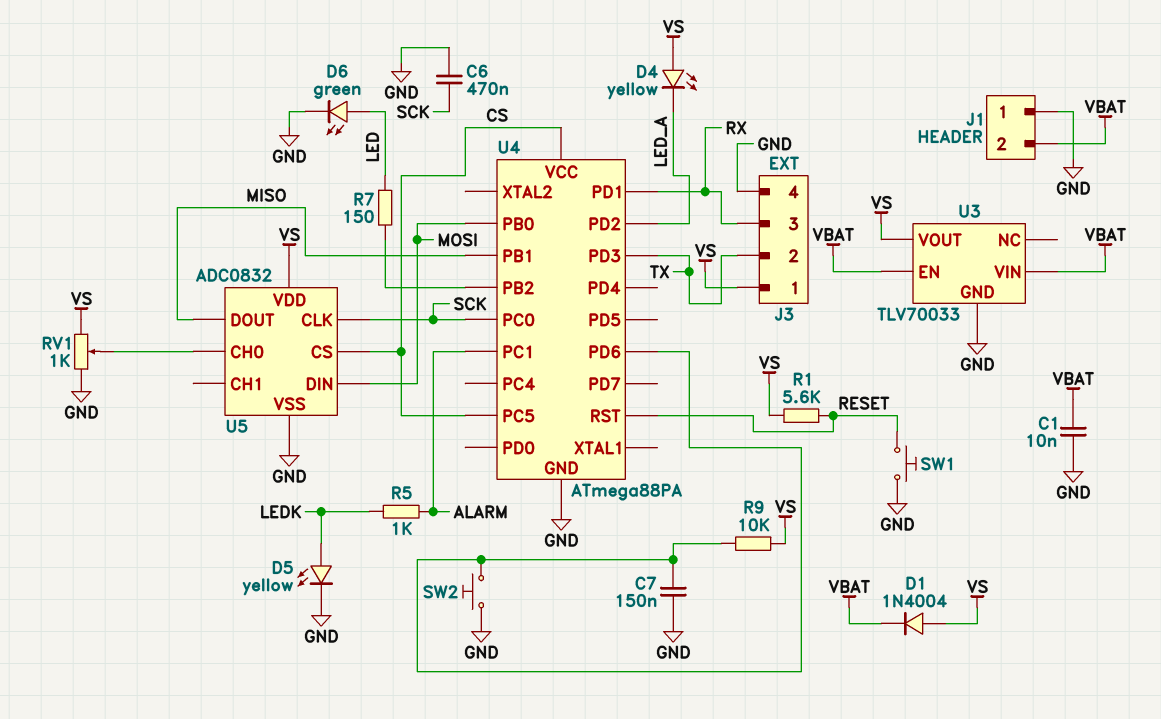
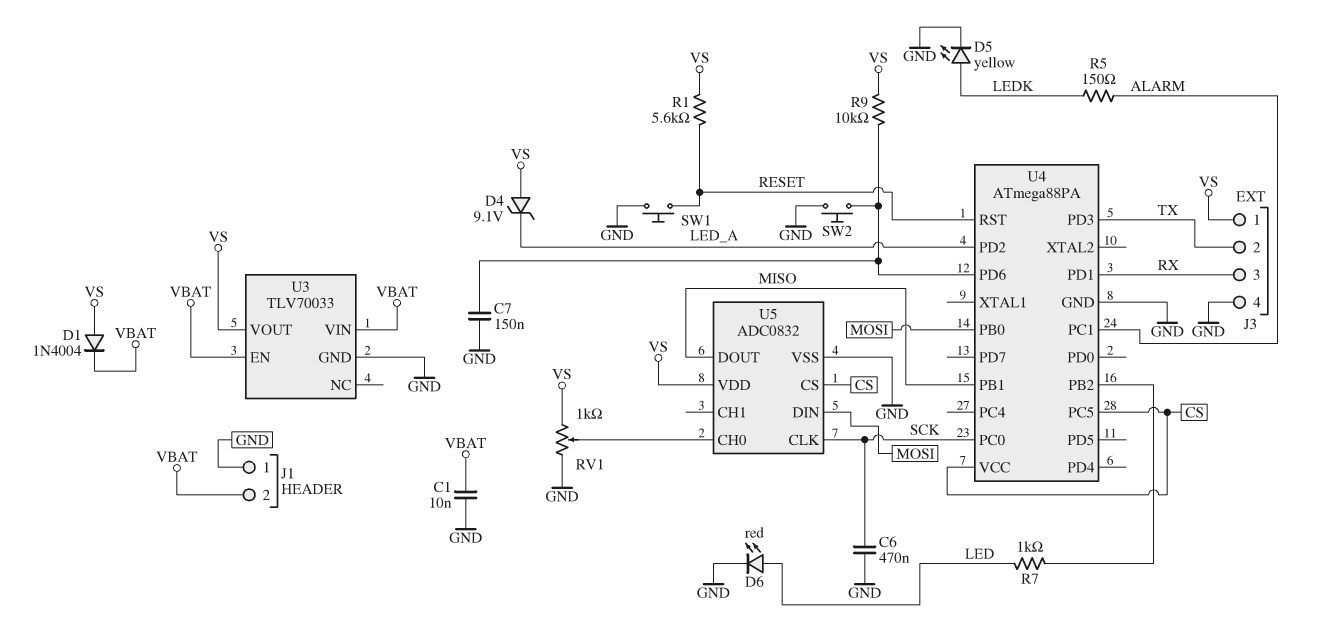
D4: LED yellow (A VS, K LED_A) -> zener 9.1V (A VS, K LED_A)
D6: LED green (A LED, K GND) -> LED red (A LED, K GND)
R5: 1k (ALARM, LEDK) -> 150 (ALARM, LEDK)
R7: 150 (LED, U4/PB2) -> 1k (LED, U4/PB2)

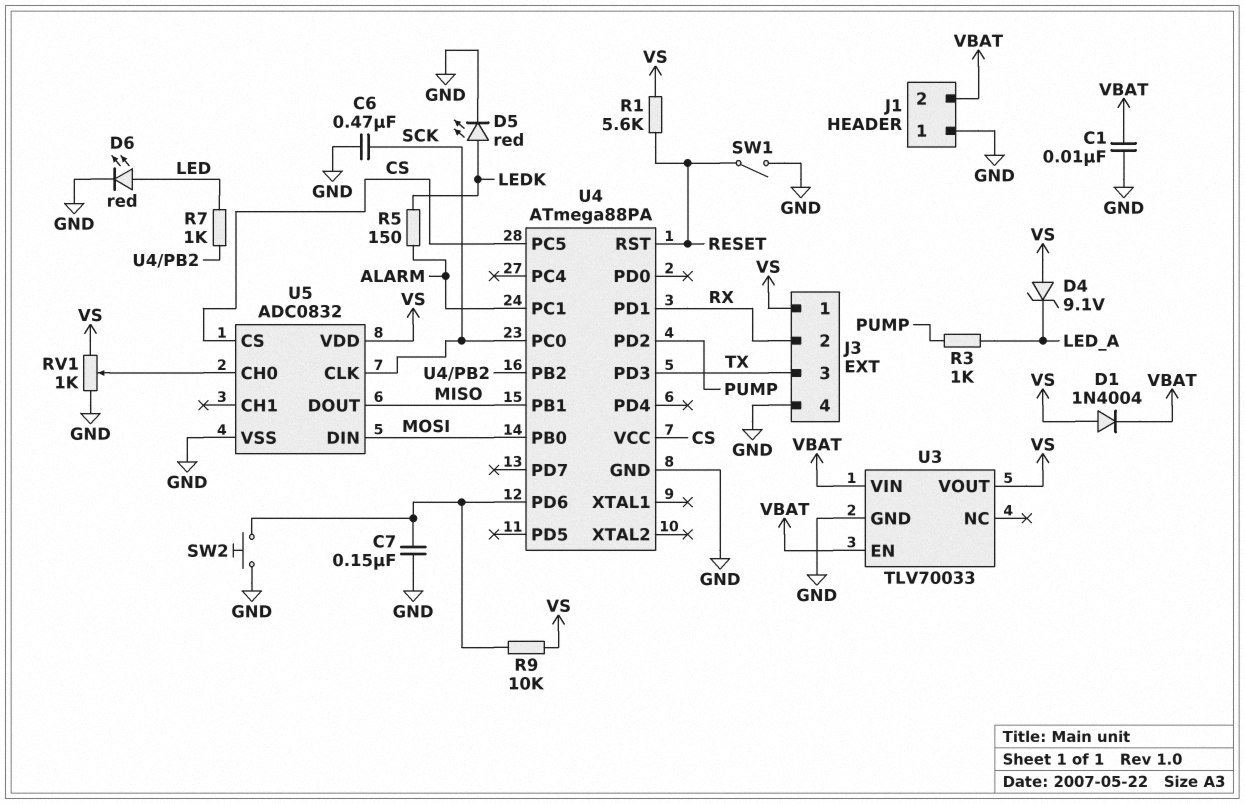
D5: LED yellow (A LEDK, K GND) -> LED red (A LEDK, K GND)
J3 pin 2: TX -> RX
J3 pin 3: RX -> TX
R3: none -> 1k (LED_A, PUMP)
SW1: button (GND, RESET) -> switch (GND, RESET)
U4 pin PD2: LED_A -> PUMP

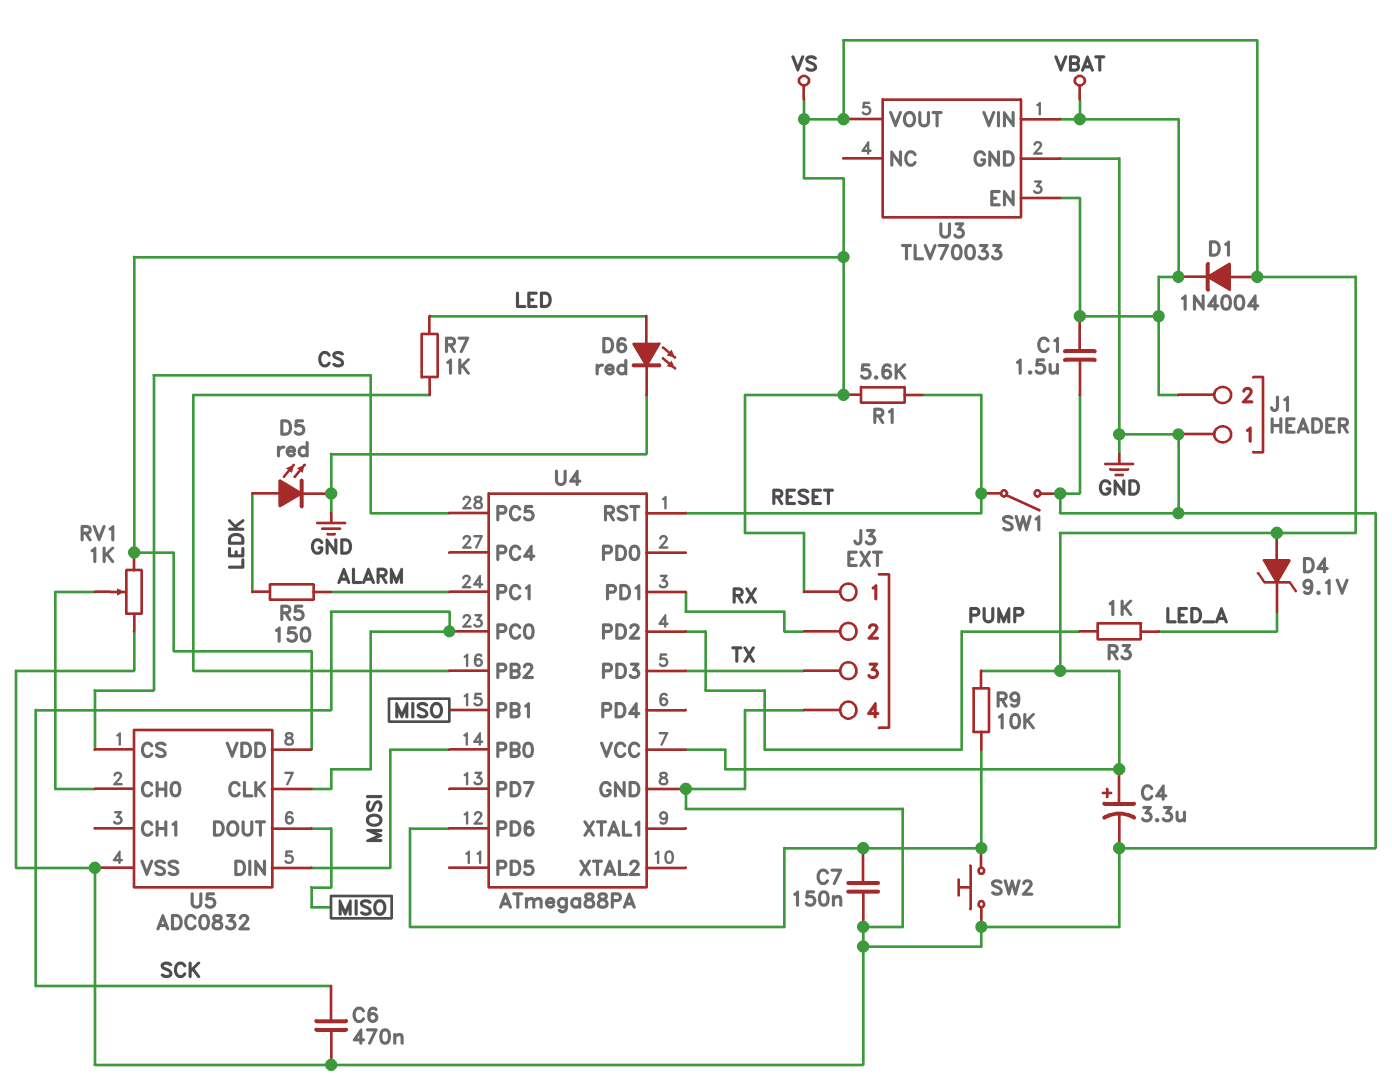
C1: 10nF (GND, VBAT) -> 1.5uF (GND, VBAT)
C4: none -> 3.3uF (plus VS, minus GND)
U4 pin VCC: CS -> VS

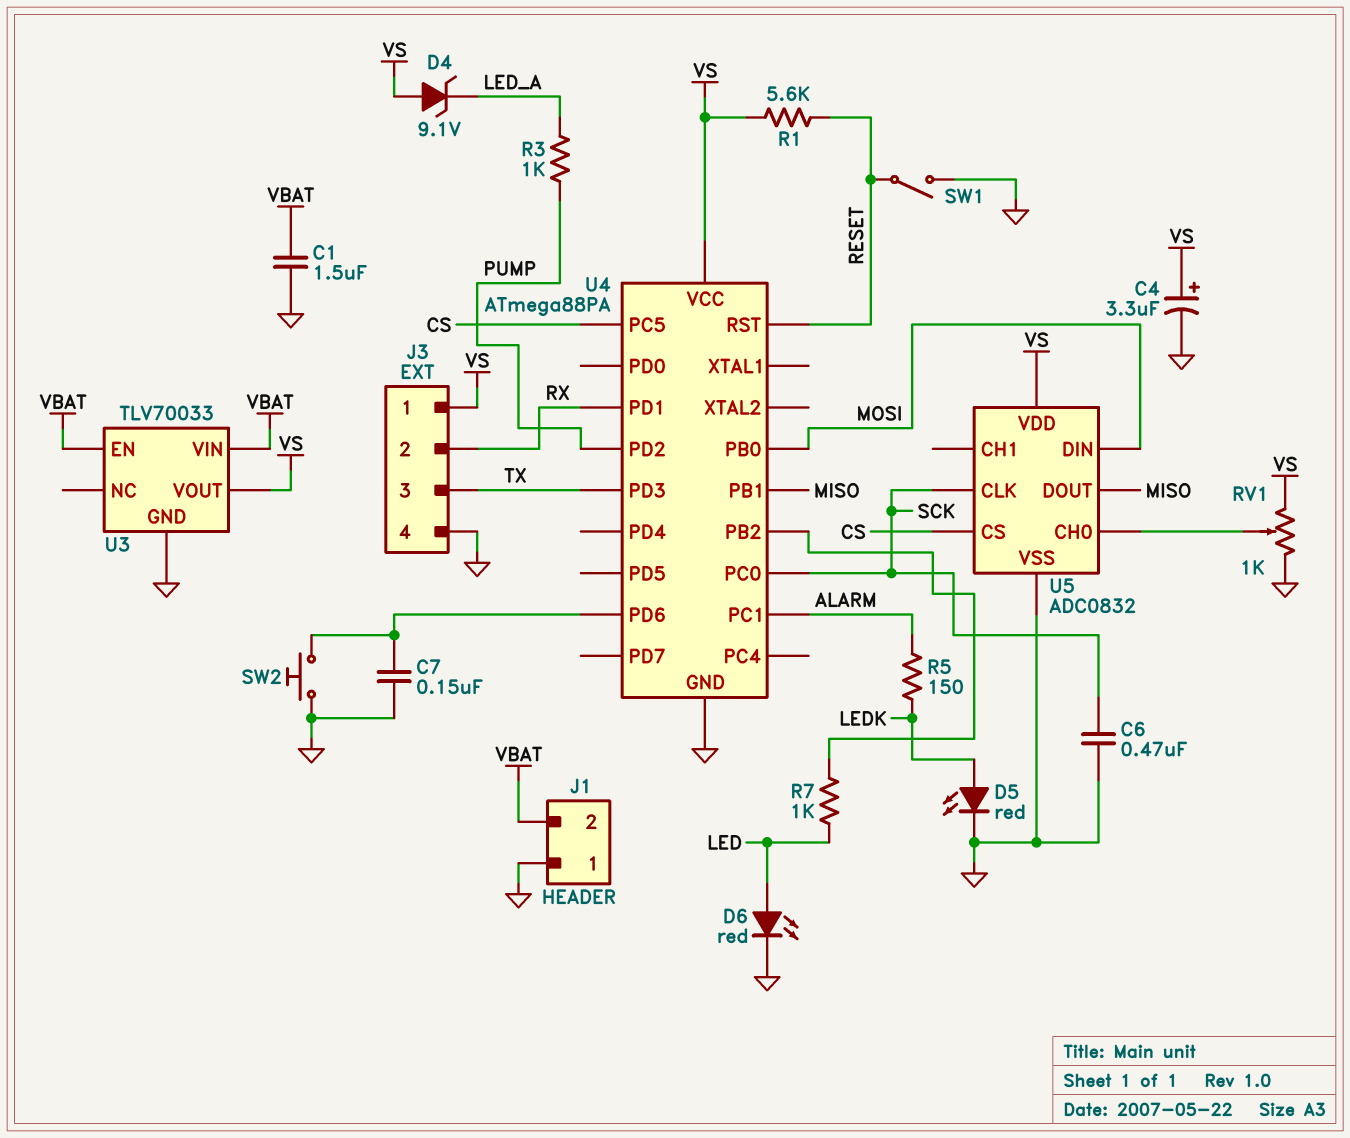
D1: diode 1N4004 (A VS, K VBAT) -> none
R9: 10k (U4/PD6, VS) -> none

